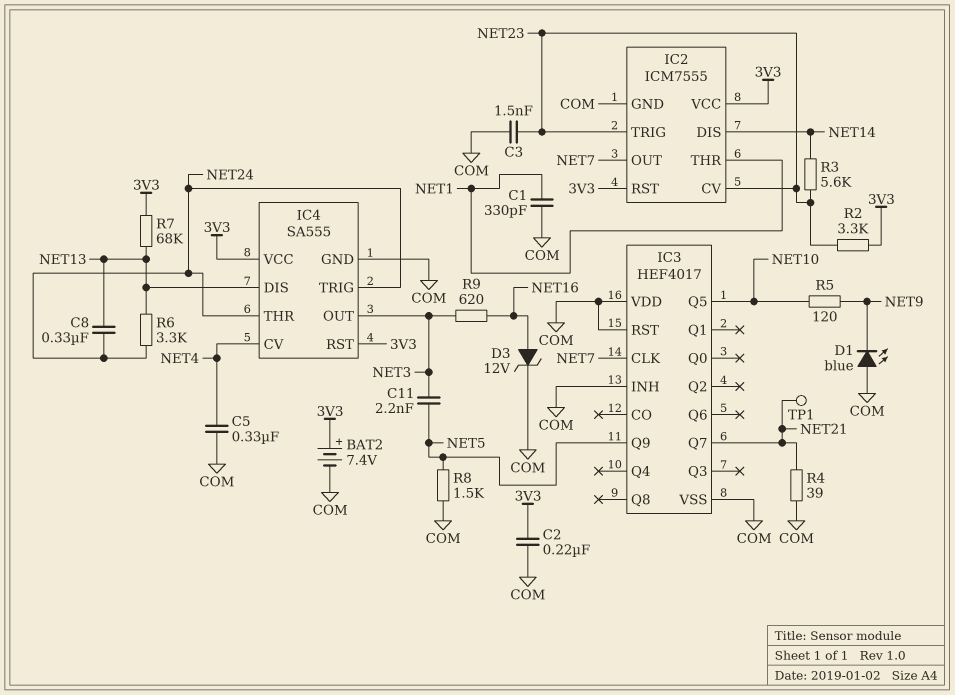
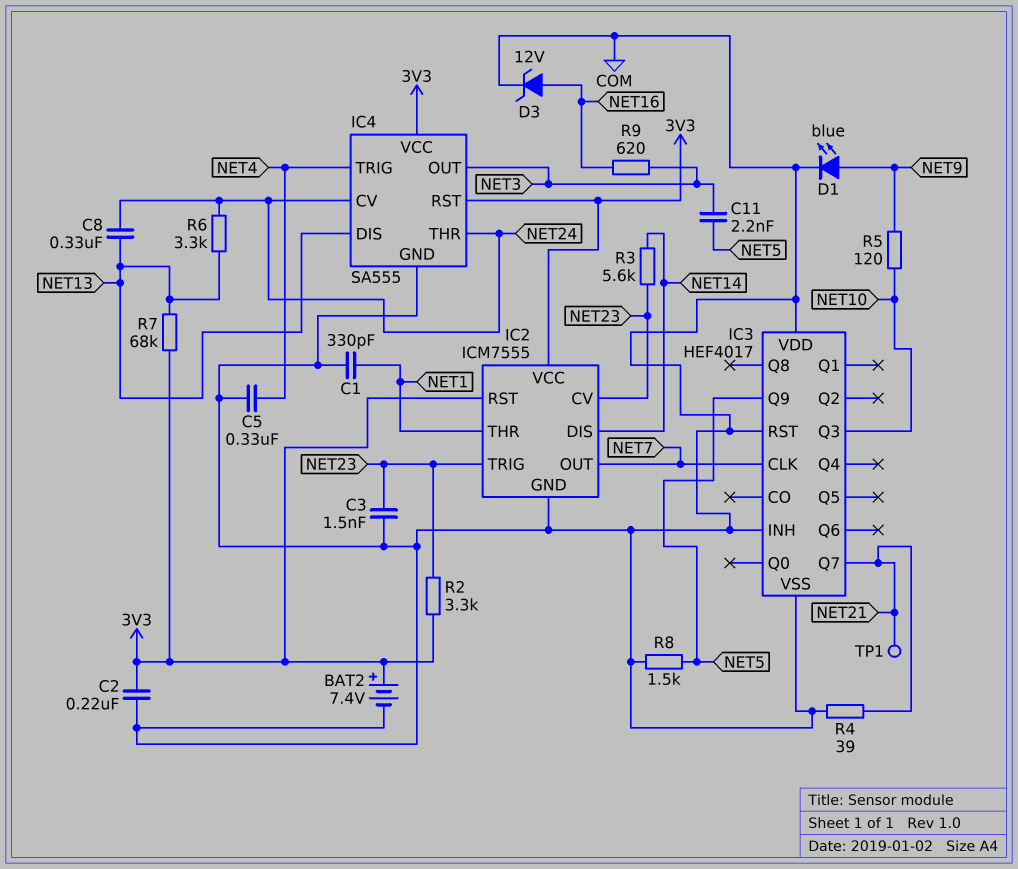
D1: LED blue (A COM, K NET9) -> LED blue (A NET9, K COM)
IC3 pin Q3: none -> NET10
IC3 pin Q5: NET10 -> none
IC4 pin CV: NET4 -> NET24
IC4 pin TRIG: NET24 -> NET4

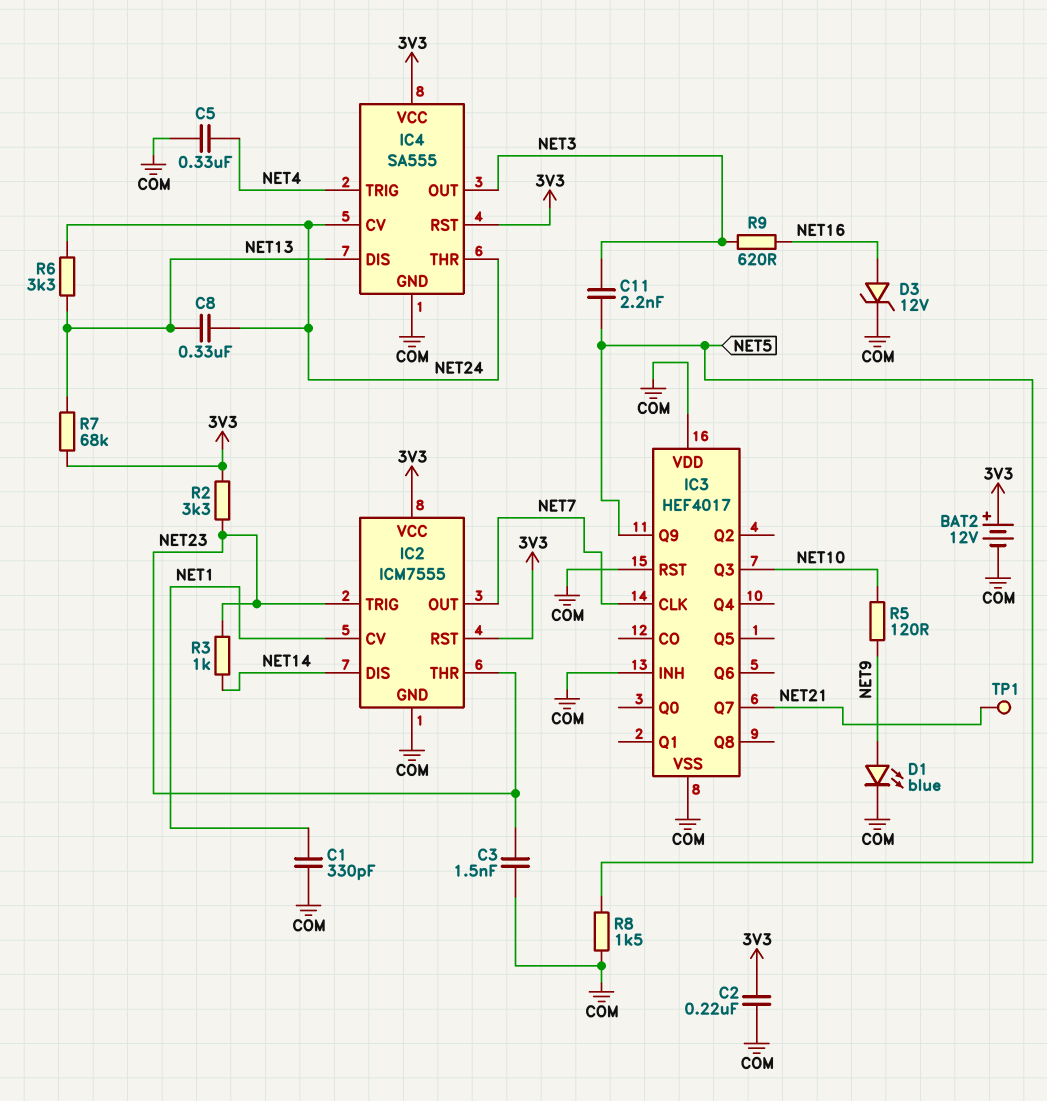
BAT2: 7.4V (plus 3V3, minus COM) -> 12V (plus 3V3, minus COM)
IC2 pin CV: NET23 -> NET1
IC2 pin THR: NET1 -> NET23
R3: 5.6k (NET14, NET23) -> 1k (NET14, NET23)
R4: 39 (COM, NET21) -> none

